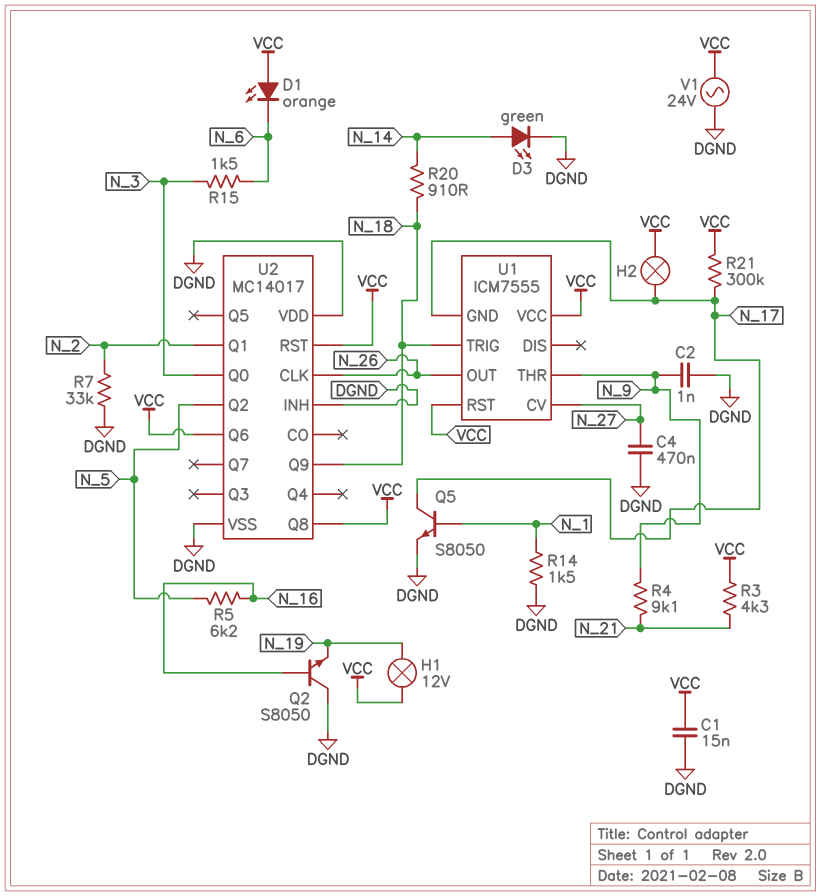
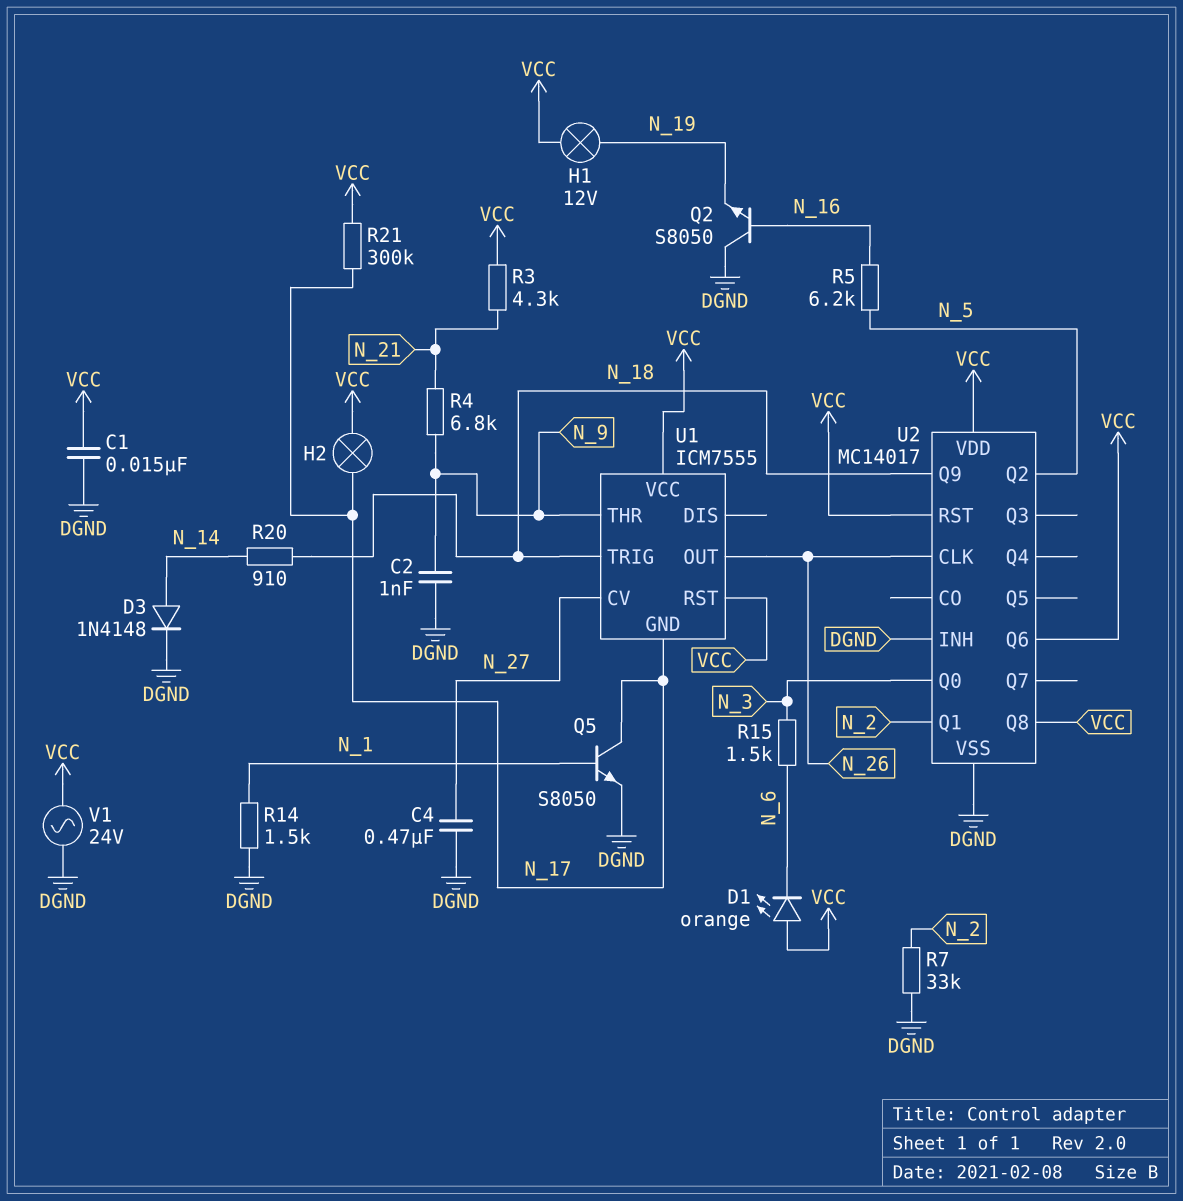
D3: LED green (A N_14, K DGND) -> diode 1N4148 (A N_14, K DGND)
R4: 9.1k (N_9, N_21) -> 6.8k (N_9, N_21)
U2 pin VDD: DGND -> VCC

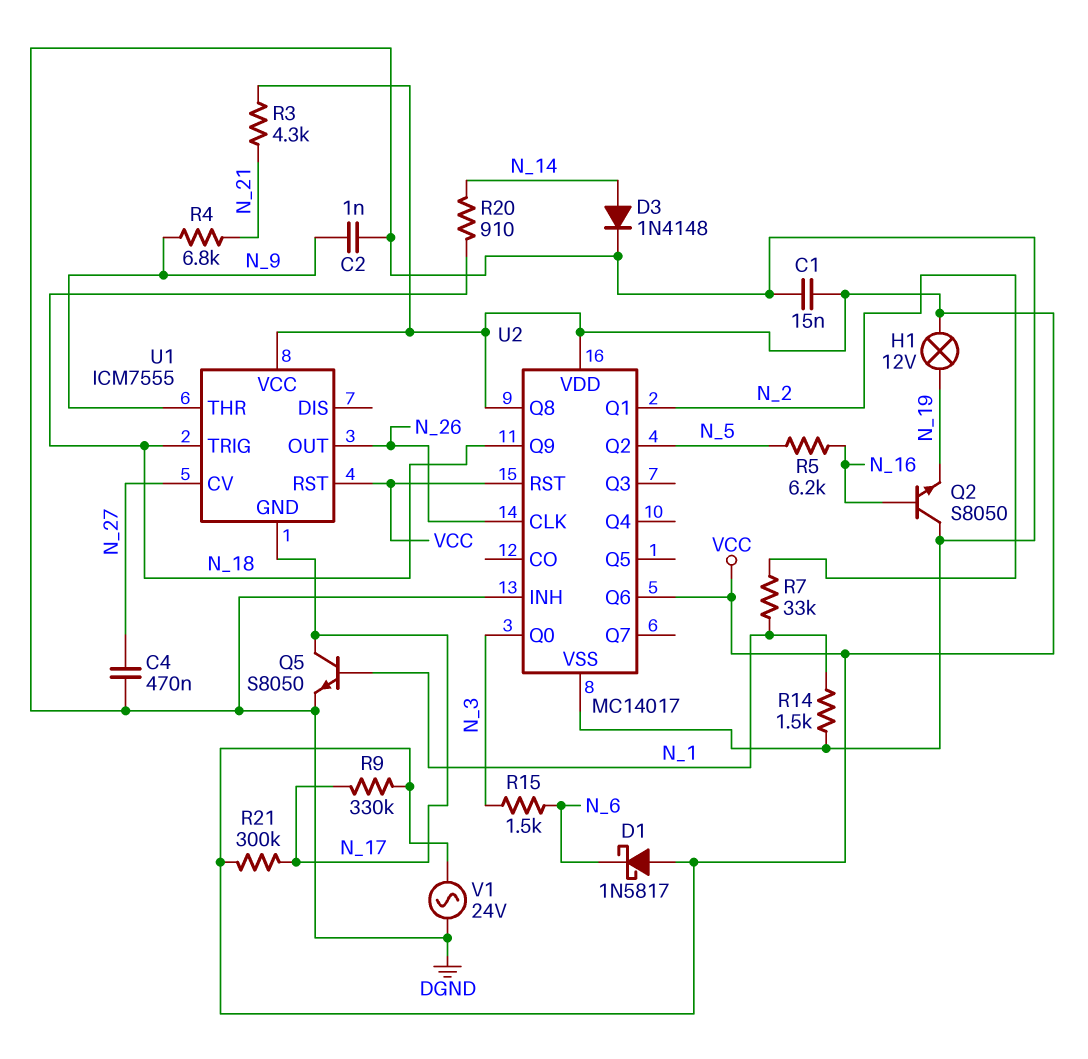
D1: LED orange (A VCC, K N_6) -> schottky 1N5817 (A VCC, K N_6)
H2: lamp (N_17, VCC) -> none
R7: 33k (DGND, N_2) -> 33k (N_1, N_2)
R9: none -> 330k (N_17, VCC)

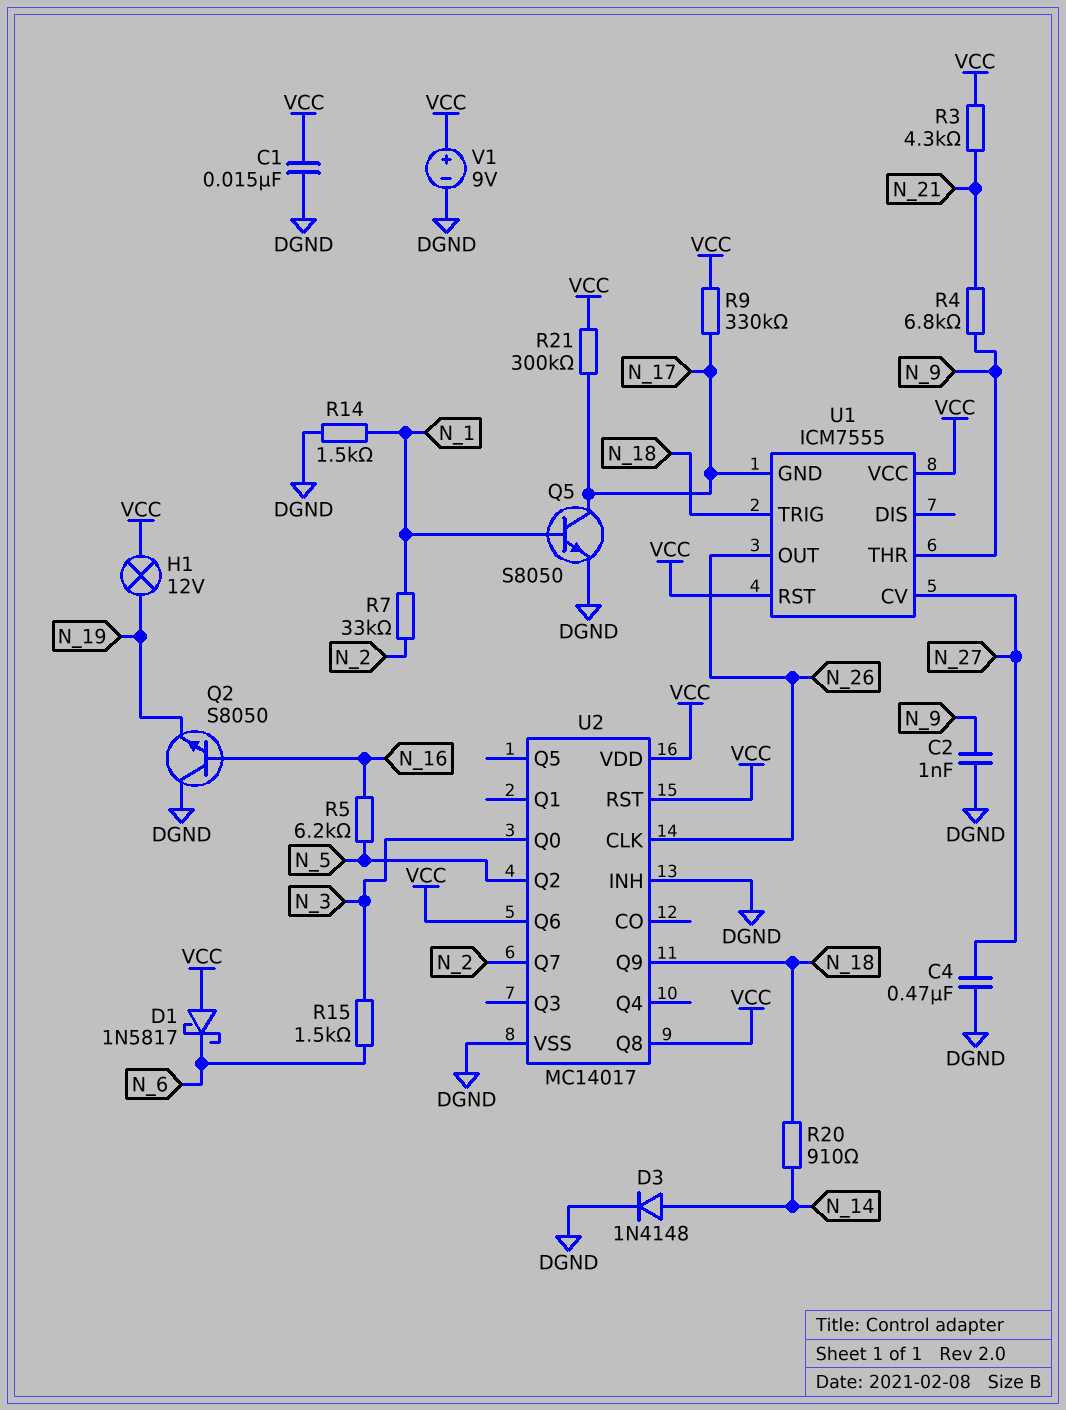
U2 pin Q1: N_2 -> none
U2 pin Q7: none -> N_2
V1: AC 24V (DGND, VCC) -> 9V (plus VCC, minus DGND)

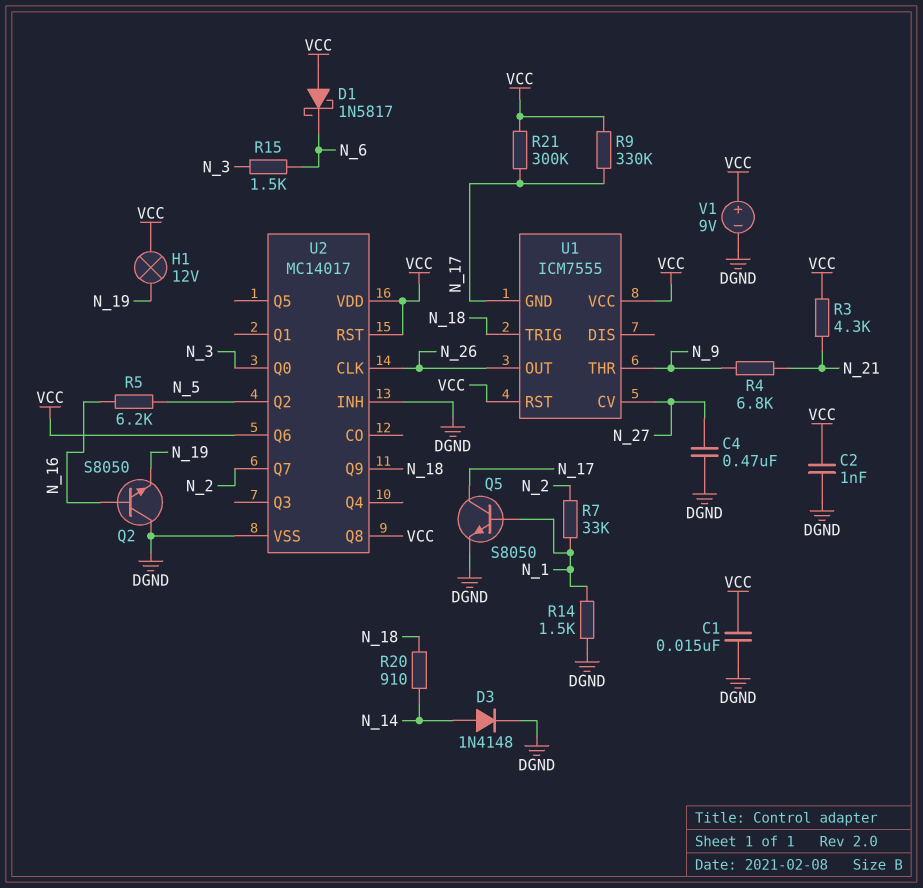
C2: 1nF (DGND, N_9) -> 1nF (DGND, VCC)

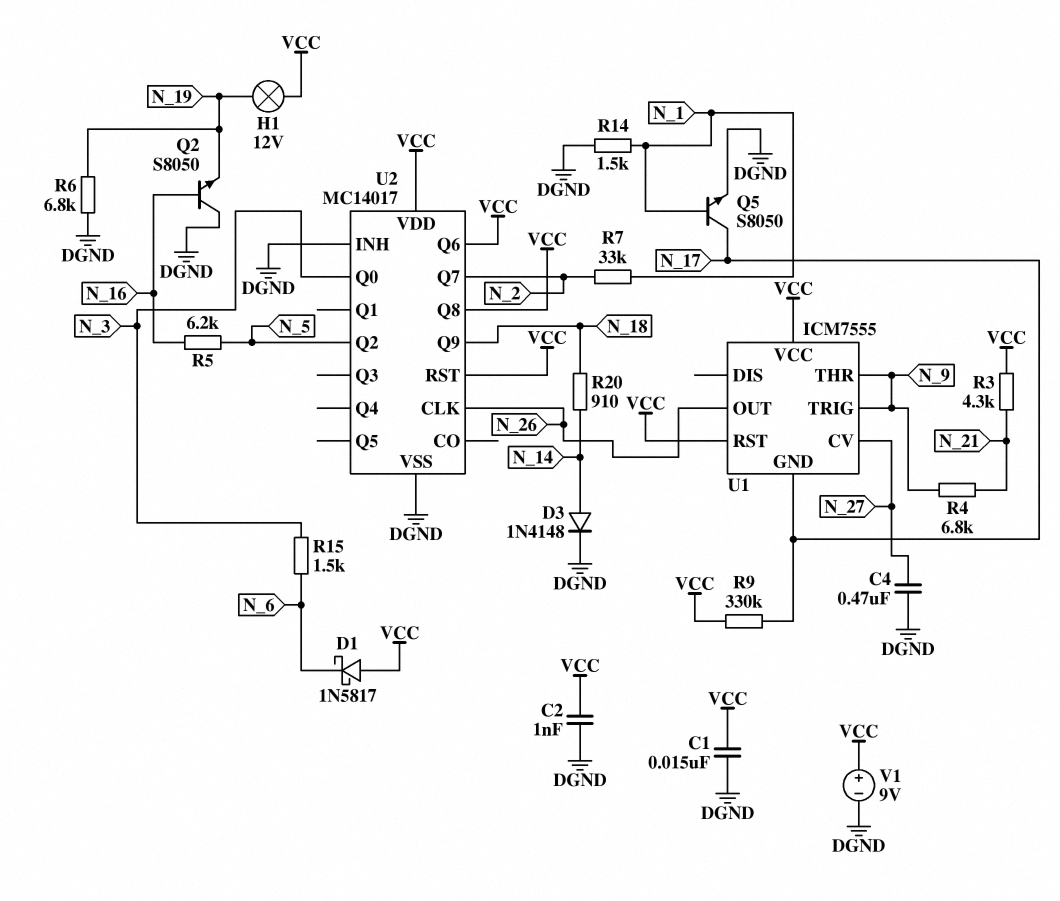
R6: none -> 6.8k (DGND, N_19)
R21: 300k (N_17, VCC) -> none
U1 pin TRIG: N_18 -> N_9

